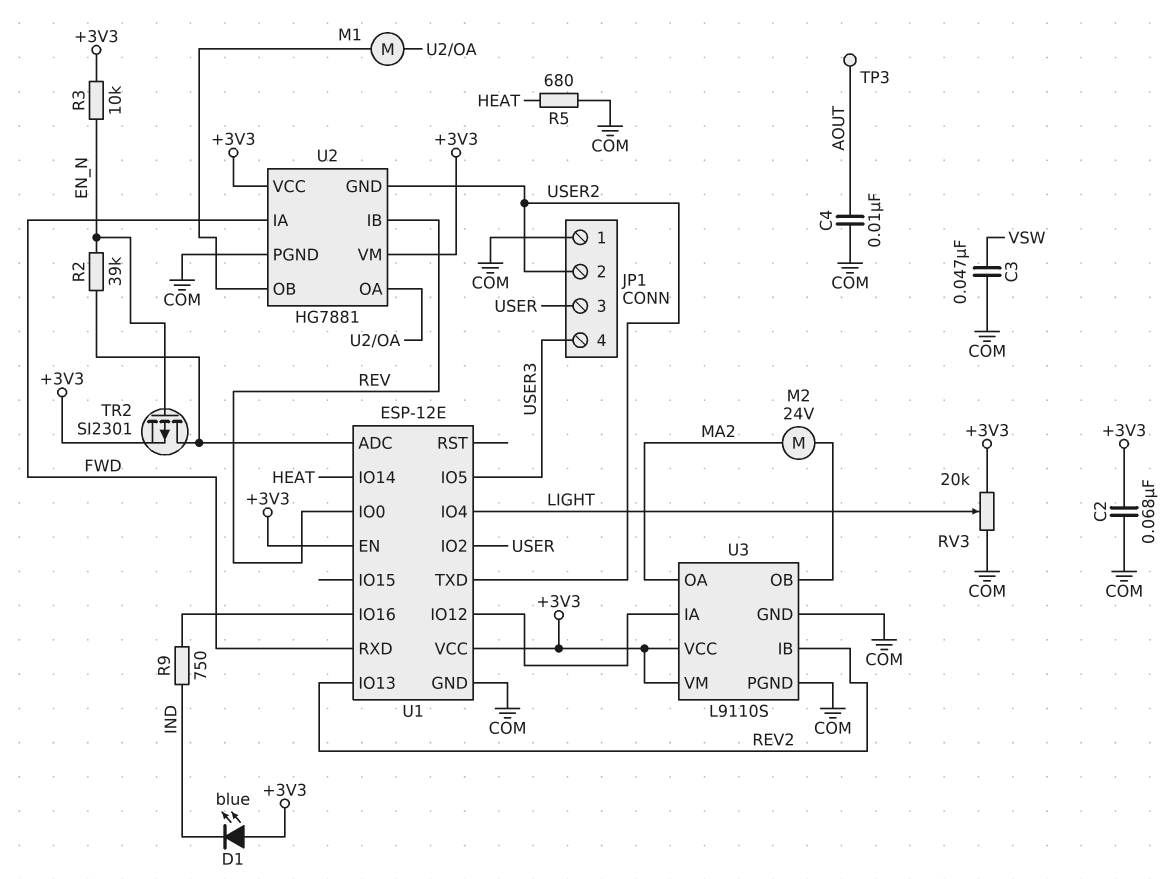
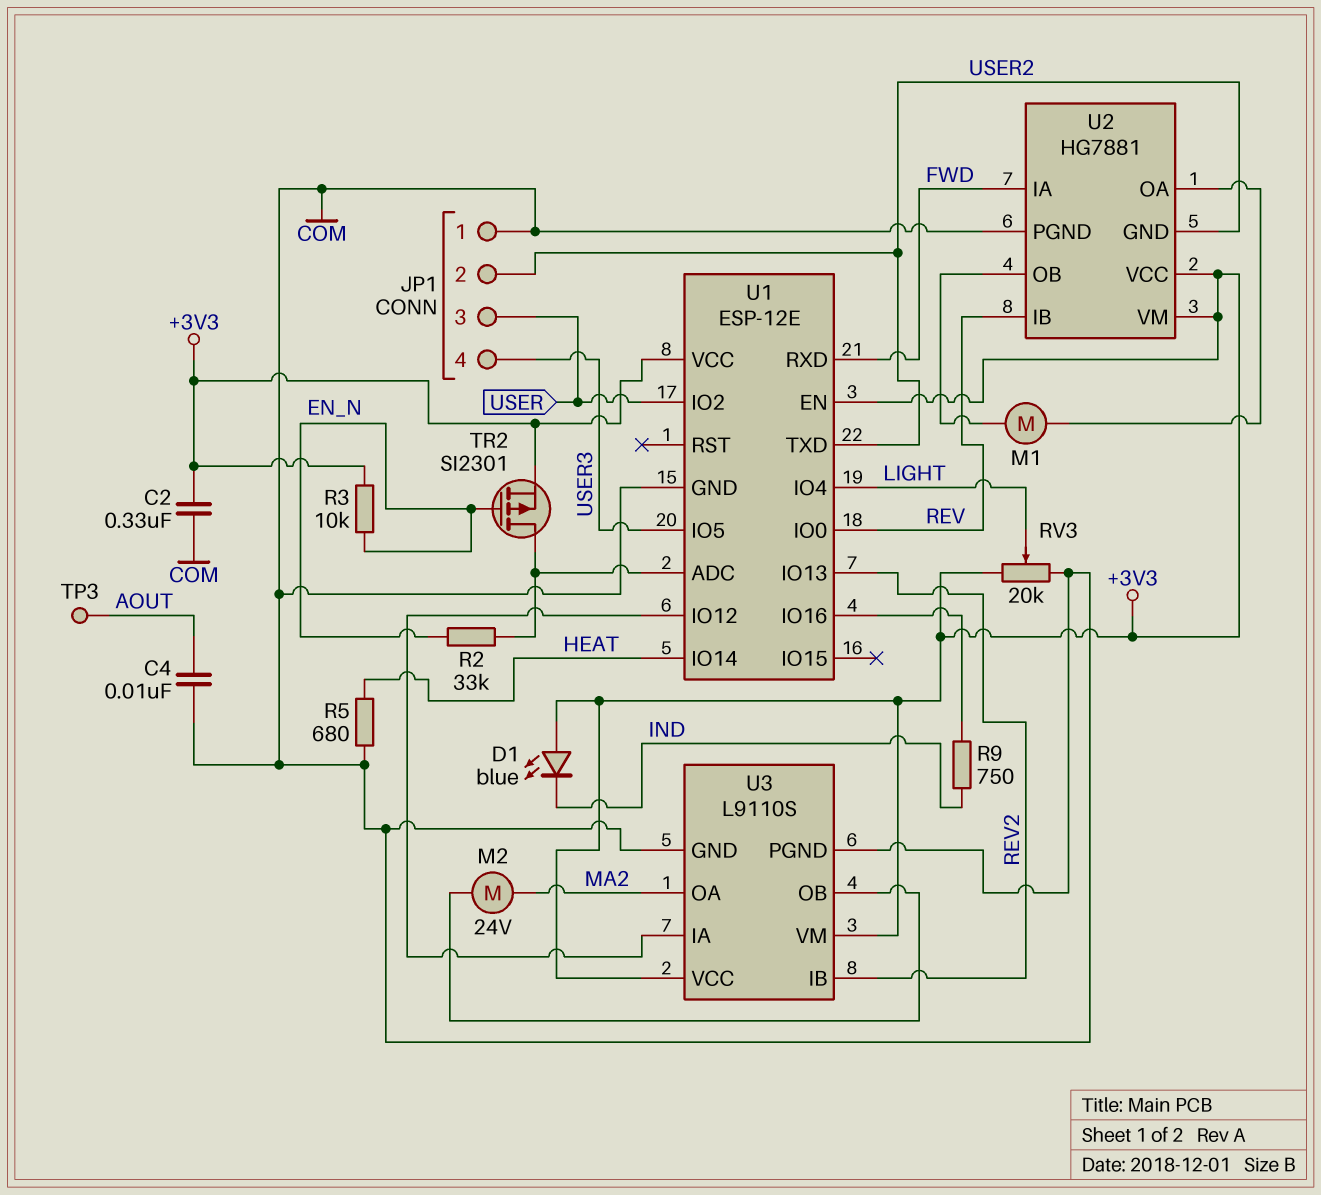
C2: 68nF (+3V3, COM) -> 330nF (+3V3, COM)
C3: 47nF (COM, VSW) -> none
R2: 39k (EN_N, U1/ADC) -> 33k (EN_N, U1/ADC)

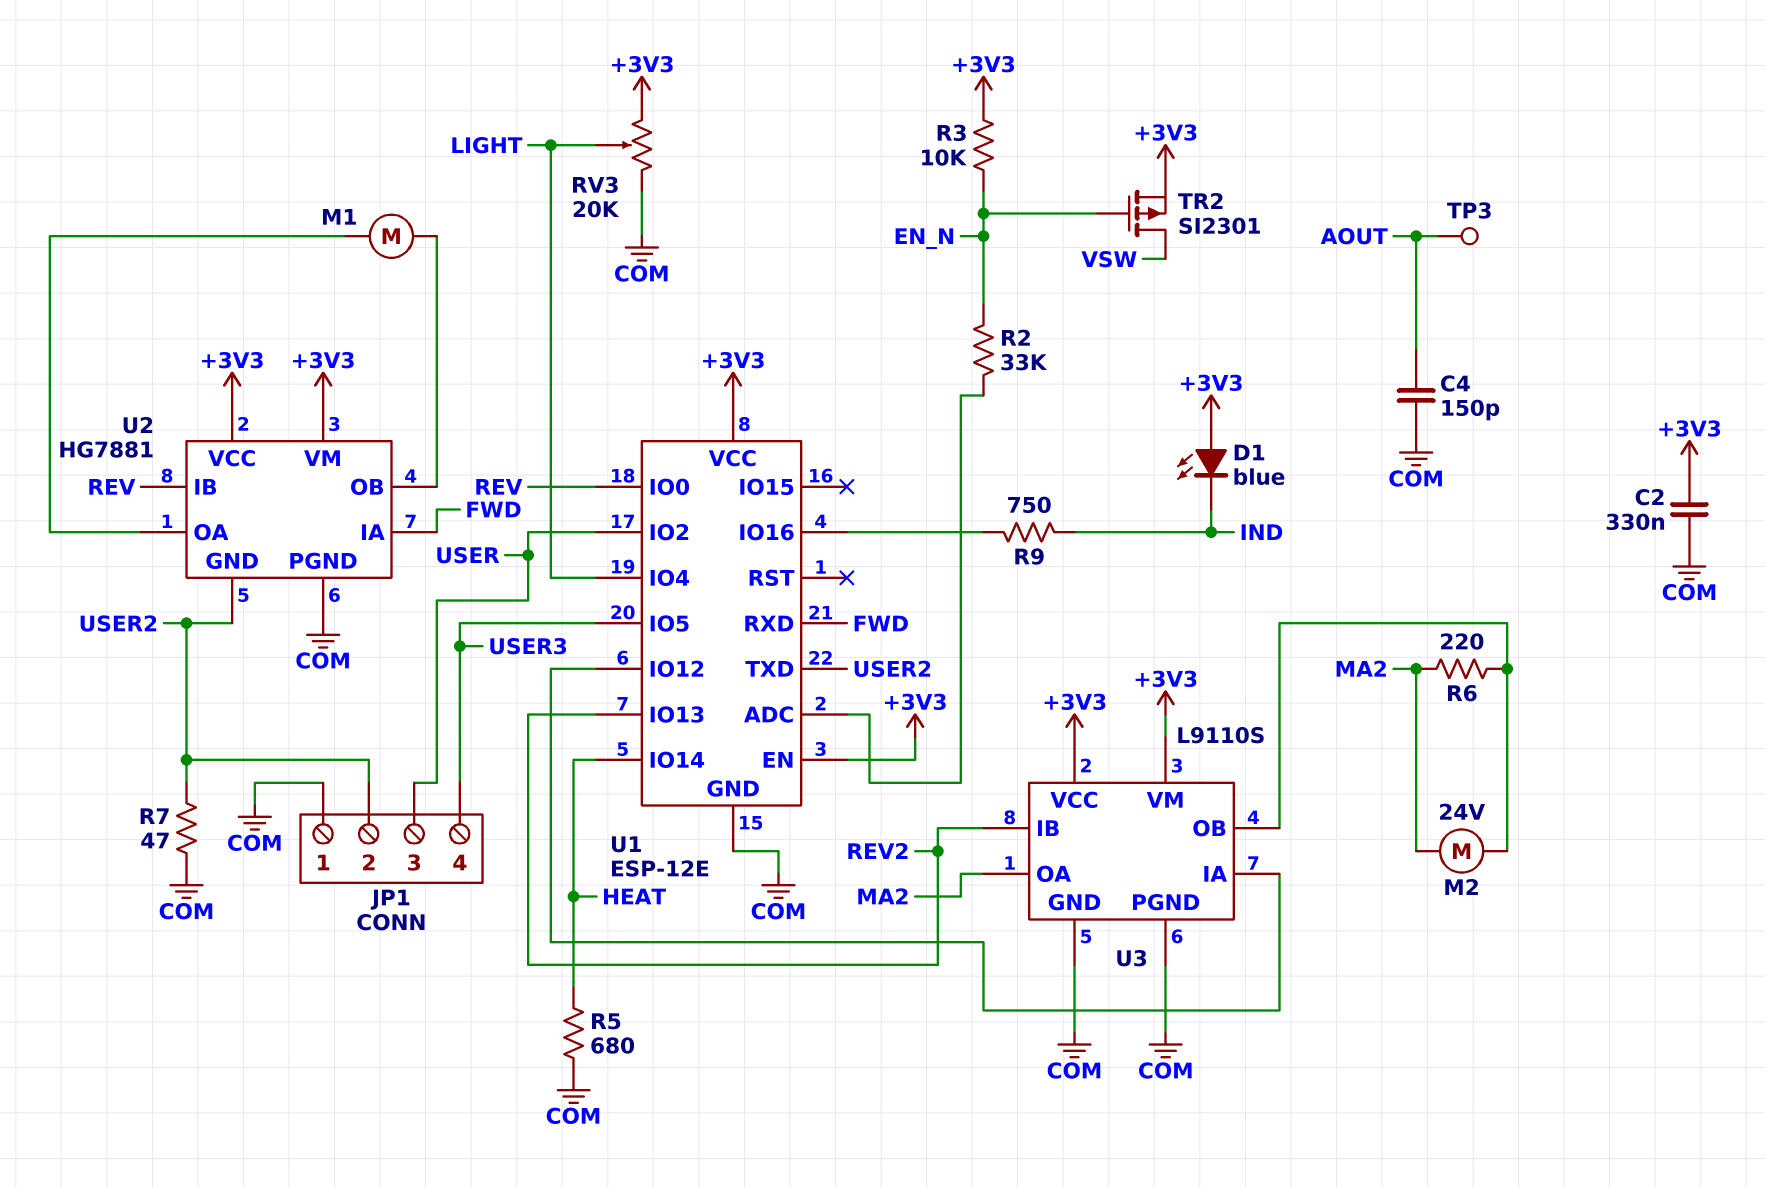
C4: 10nF (AOUT, COM) -> 150pF (AOUT, COM)
R6: none -> 220 (MA2, U3/OB)
R7: none -> 47 (COM, USER2)
TR2: PMOS SI2301 (G EN_N, D U1/ADC, S +3V3) -> PMOS SI2301 (G EN_N, D VSW, S +3V3)

